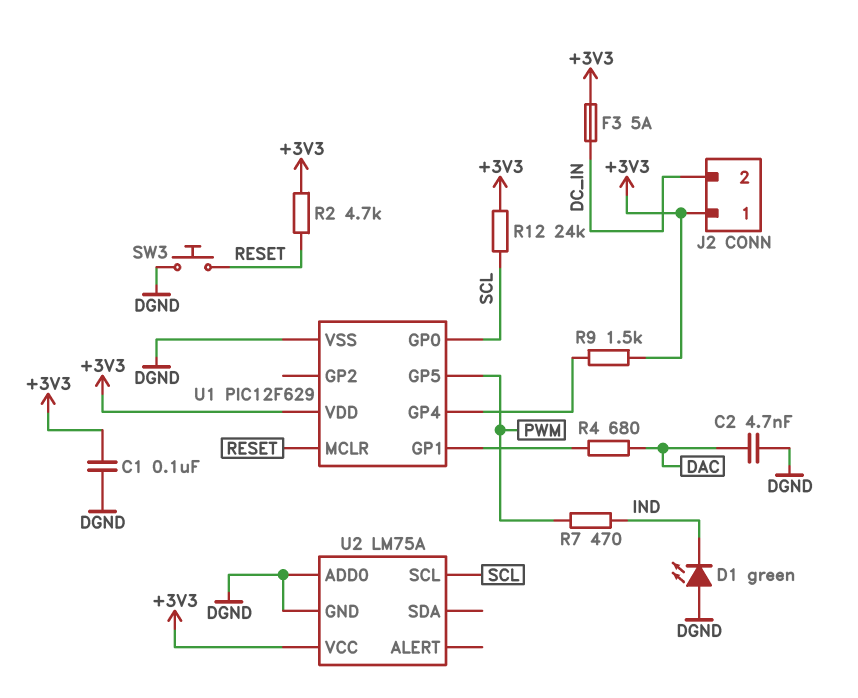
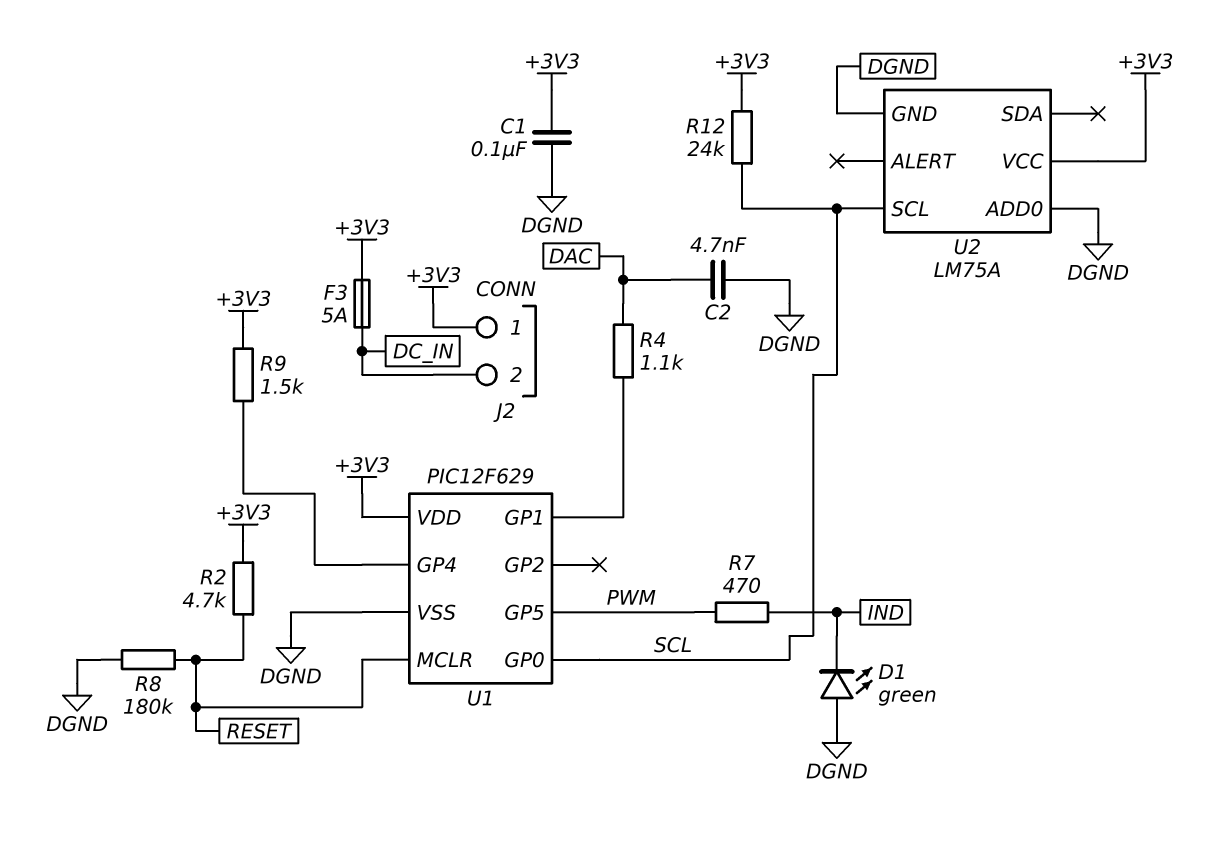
R4: 680 (DAC, U1/GP1) -> 1.1k (DAC, U1/GP1)
R8: none -> 180k (DGND, RESET)
SW3: button (DGND, RESET) -> none

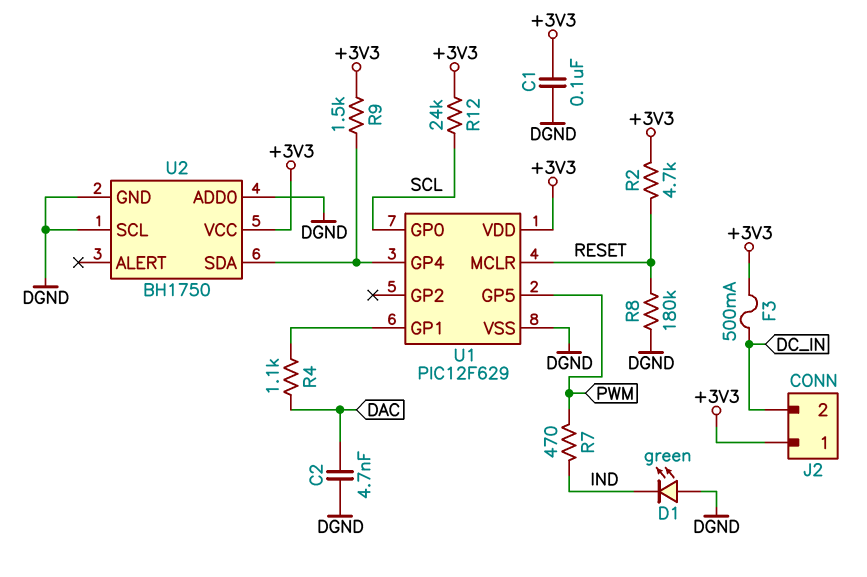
F3: 5A (+3V3, DC_IN) -> 500mA (+3V3, DC_IN)
U2: LM75A -> BH1750
U2 pin SCL: SCL -> DGND
U2 pin SDA: none -> U1/GP4

